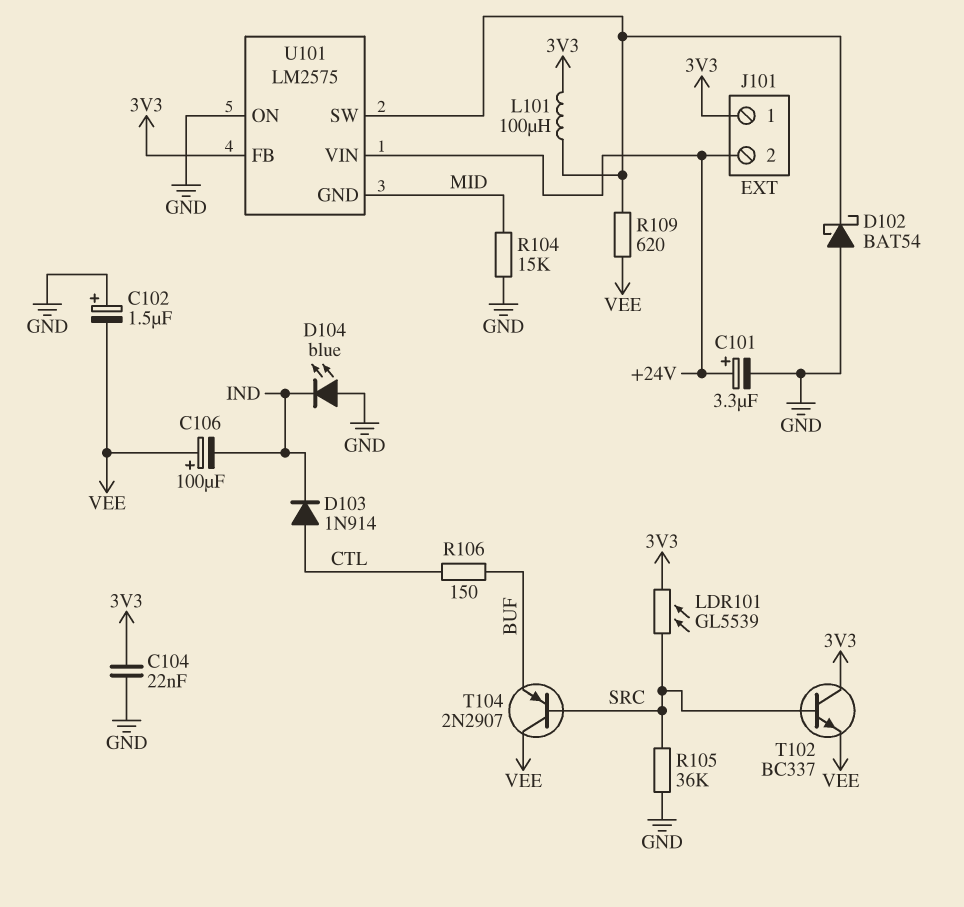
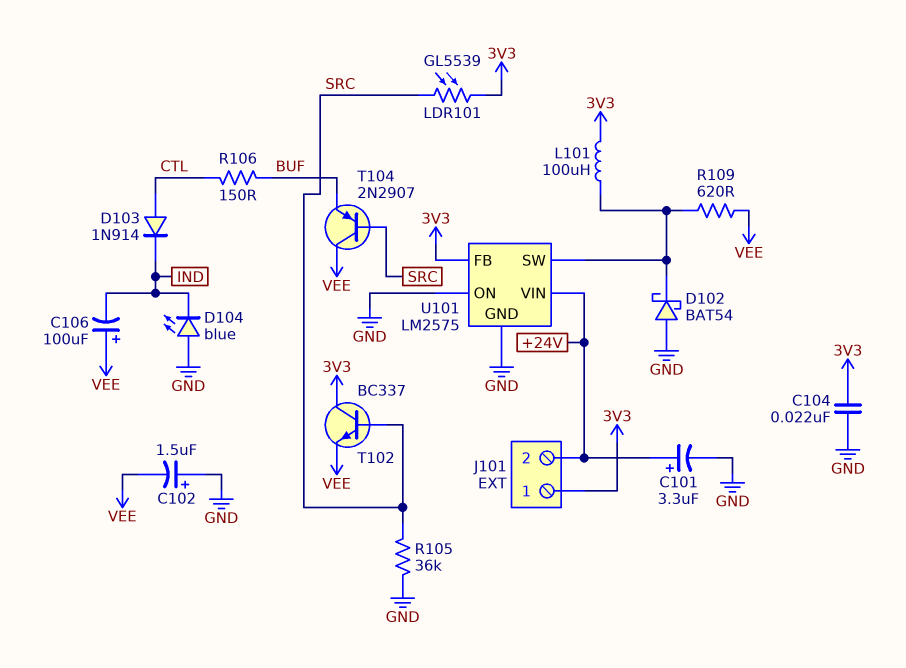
R104: 15k (GND, MID) -> none
U101 pin GND: MID -> GND

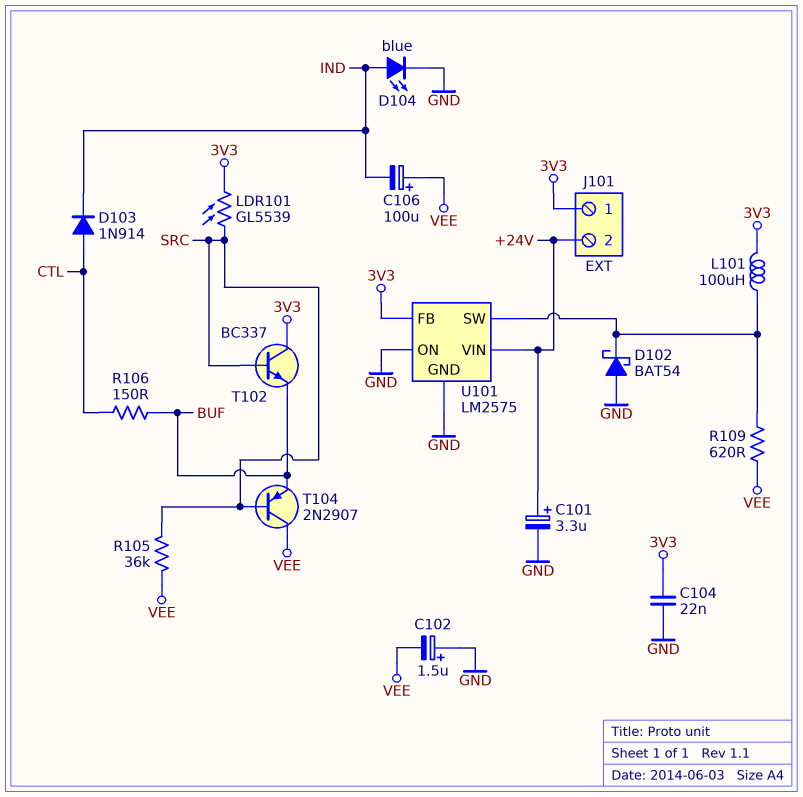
D104: LED blue (A GND, K IND) -> LED blue (A IND, K GND)
R105: 36k (GND, SRC) -> 36k (SRC, VEE)
T102: NPN BC337 (B SRC, C 3V3, E VEE) -> NPN BC337 (B SRC, C 3V3, E BUF)

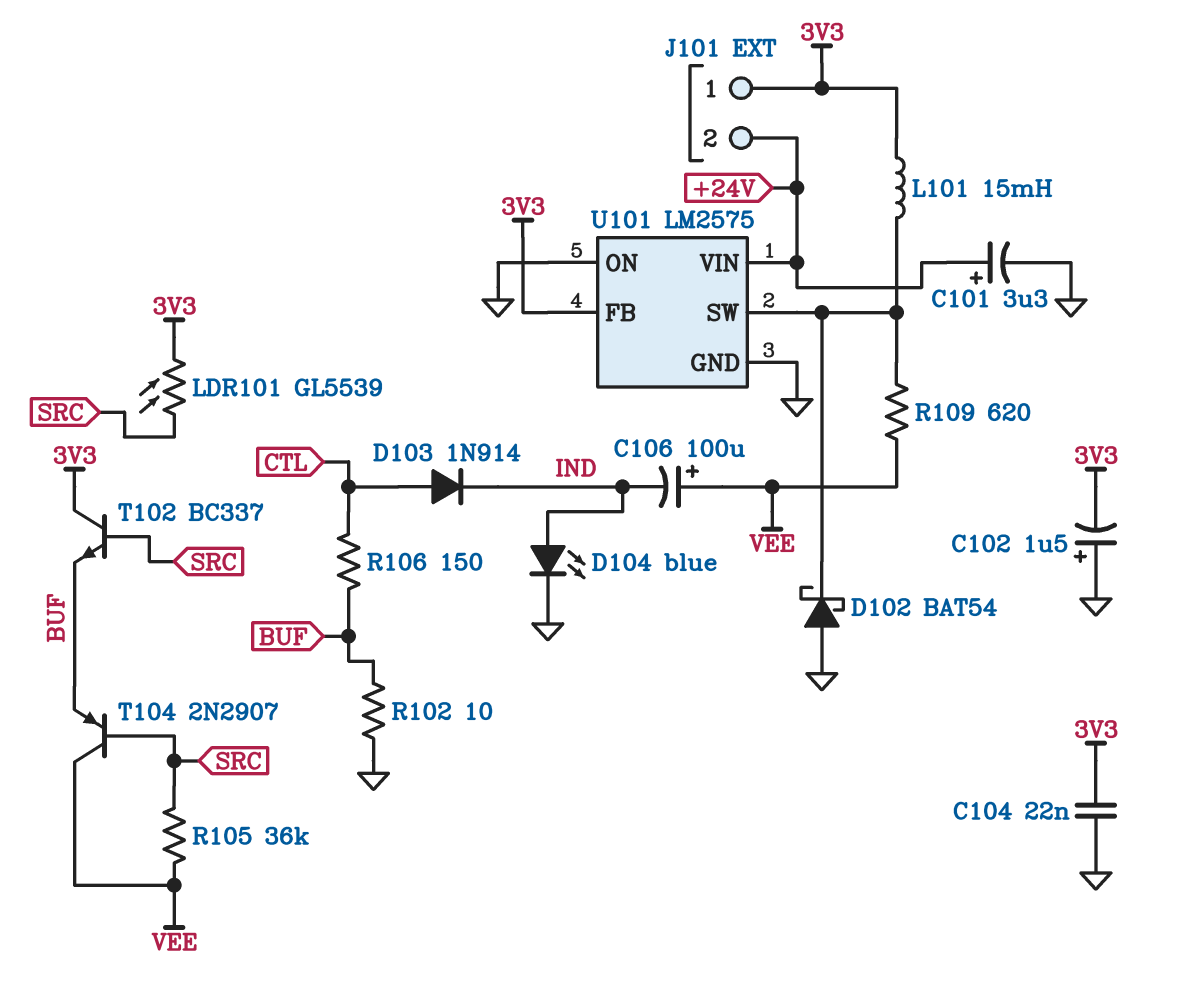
C102: 1.5uF (plus GND, minus VEE) -> 1.5uF (plus GND, minus 3V3)
L101: 100uH (3V3, U101/SW) -> 15mH (3V3, U101/SW)
R102: none -> 10 (BUF, GND)

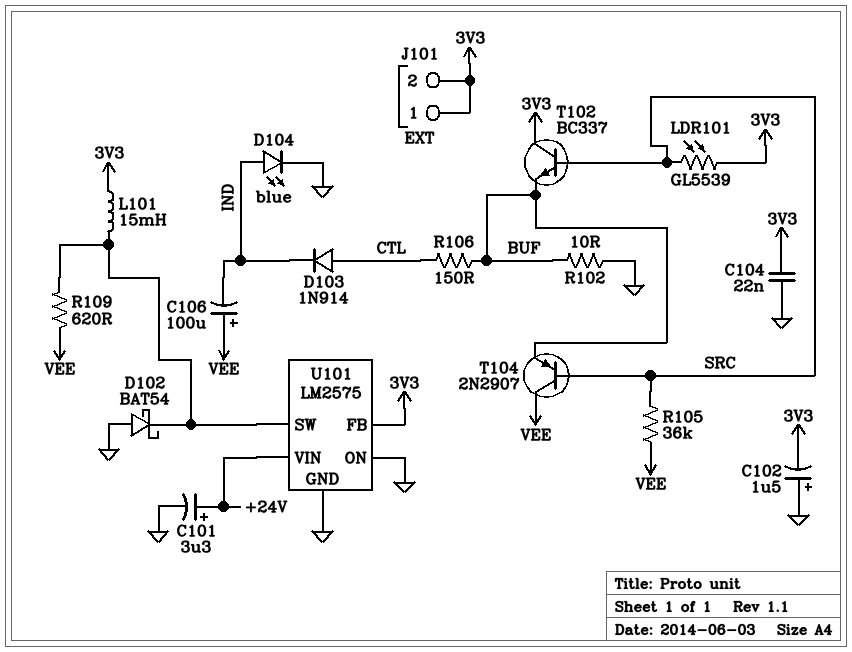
J101 pin 2: +24V -> 3V3

